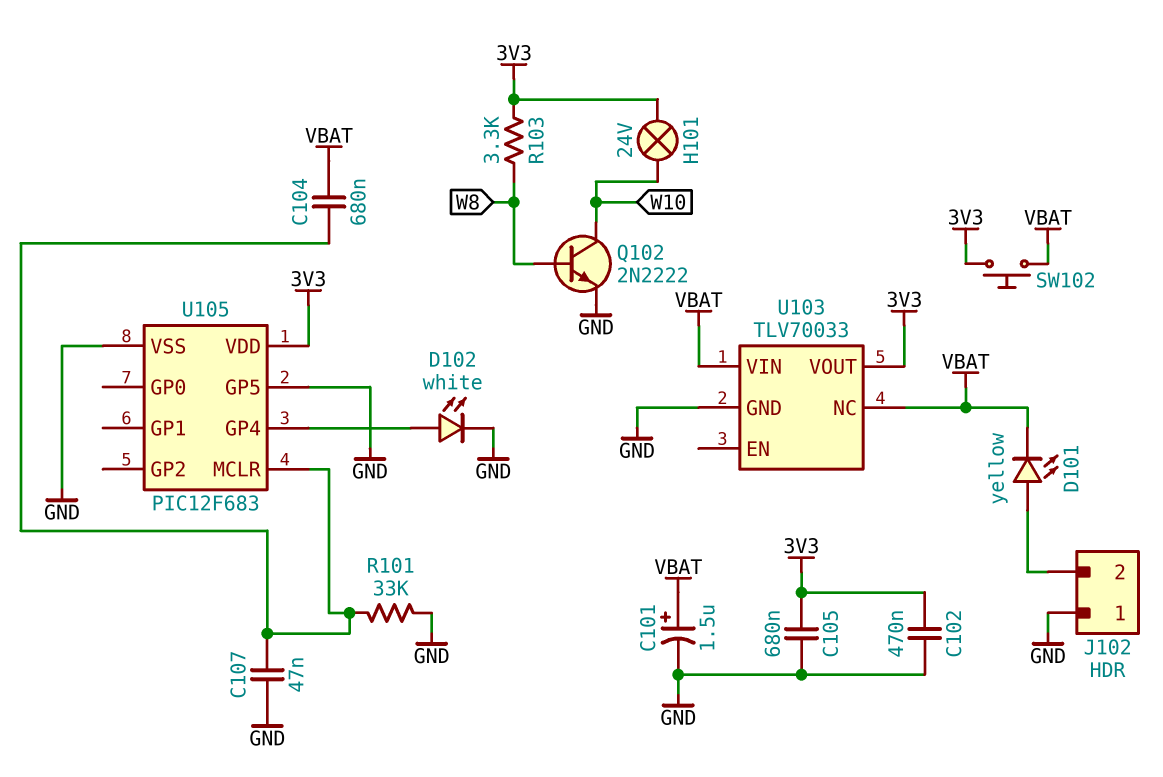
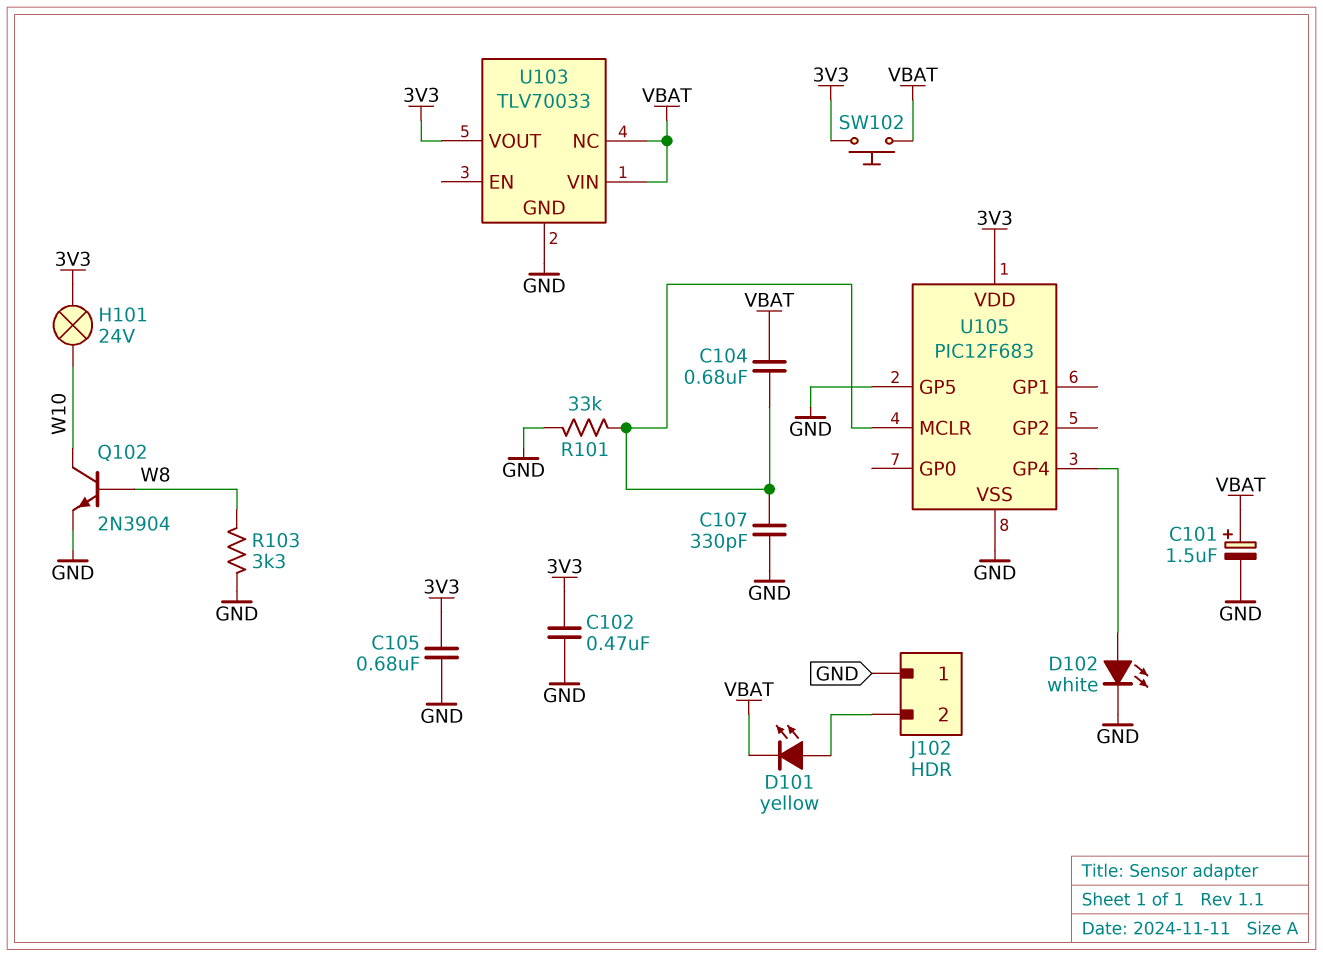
C107: 47nF (GND, U105/MCLR) -> 330pF (GND, U105/MCLR)
Q102: NPN 2N2222 (B W8, C W10, E GND) -> NPN 2N3904 (B W8, C W10, E GND)
R103: 3.3k (3V3, W8) -> 3.3k (GND, W8)

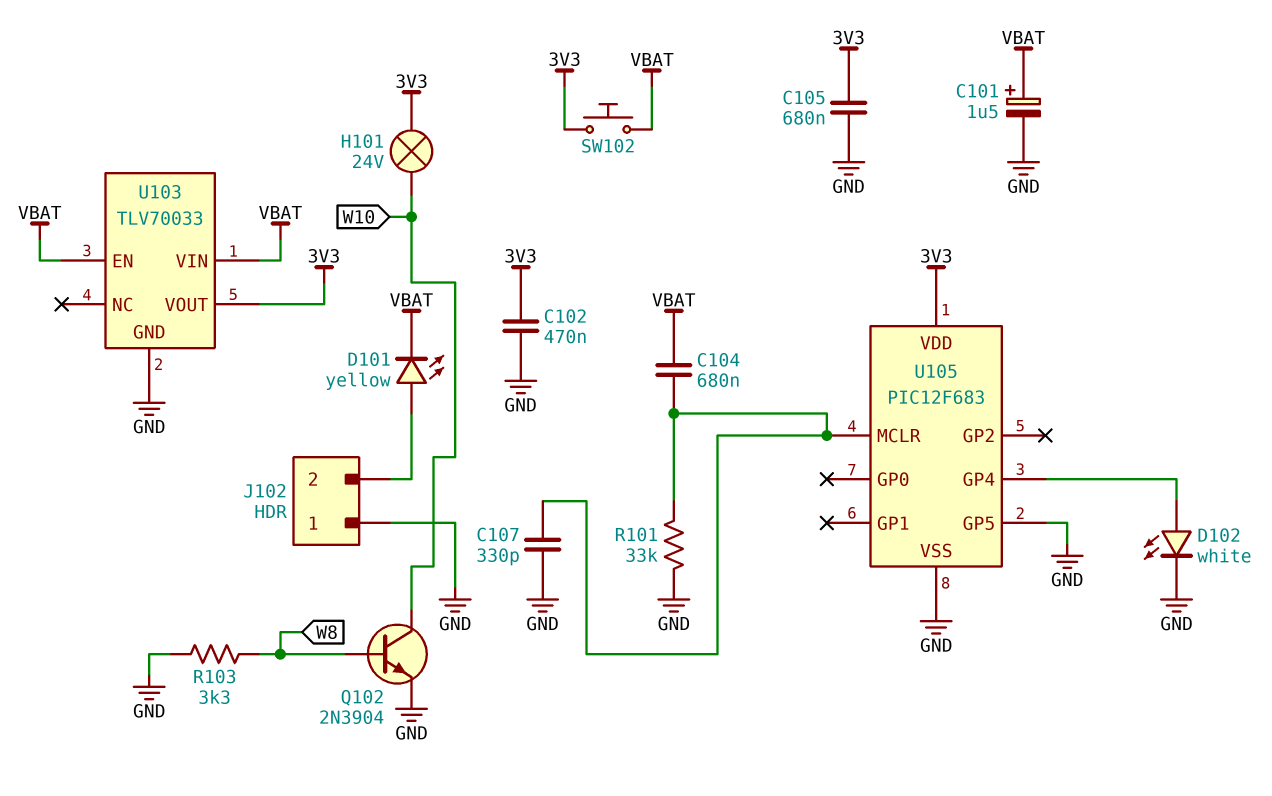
U103 pin EN: none -> VBAT
U103 pin NC: VBAT -> none

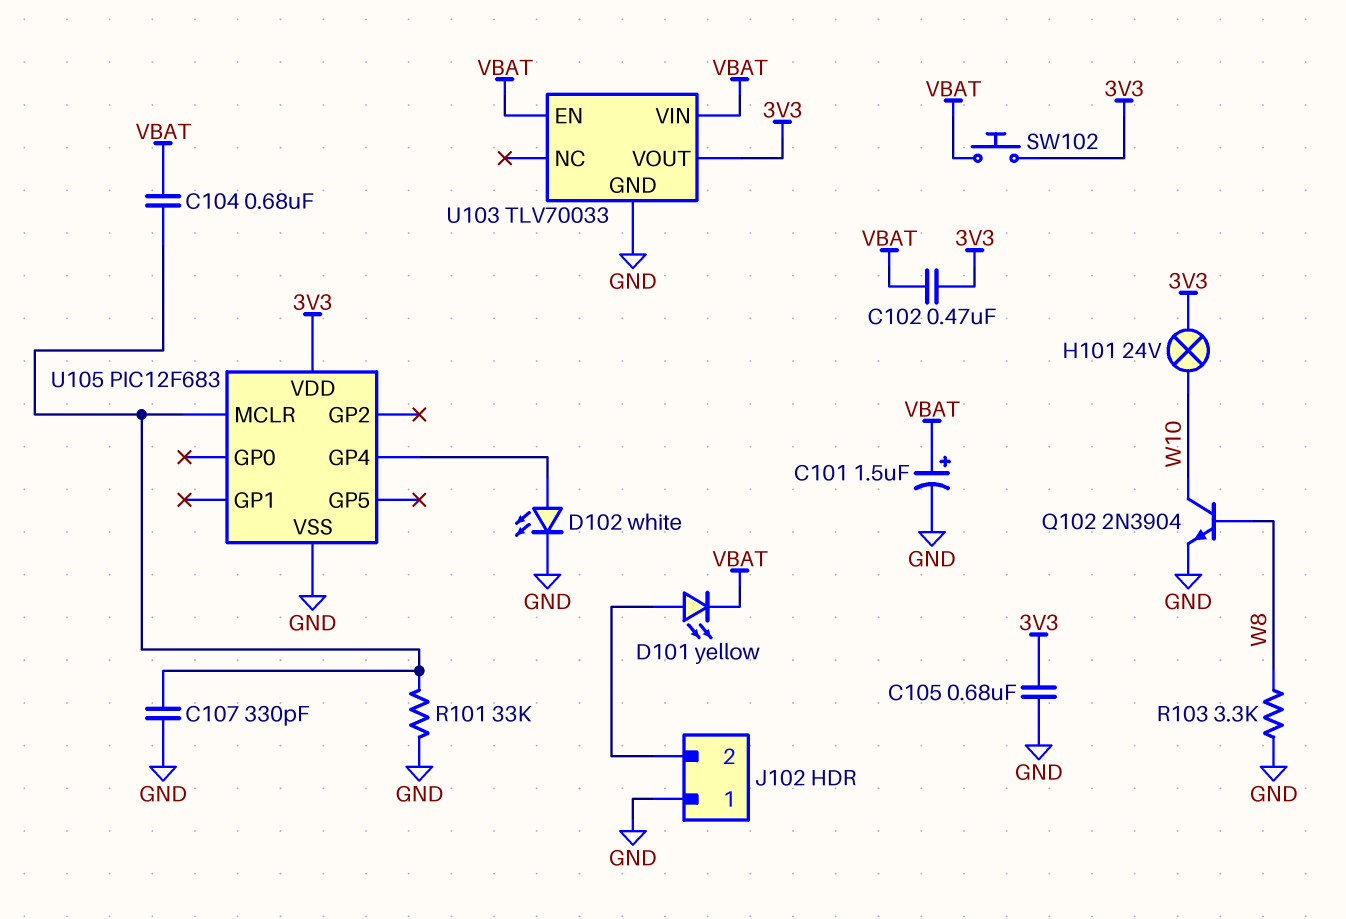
C102: 470nF (3V3, GND) -> 470nF (3V3, VBAT)
U105 pin GP5: GND -> none

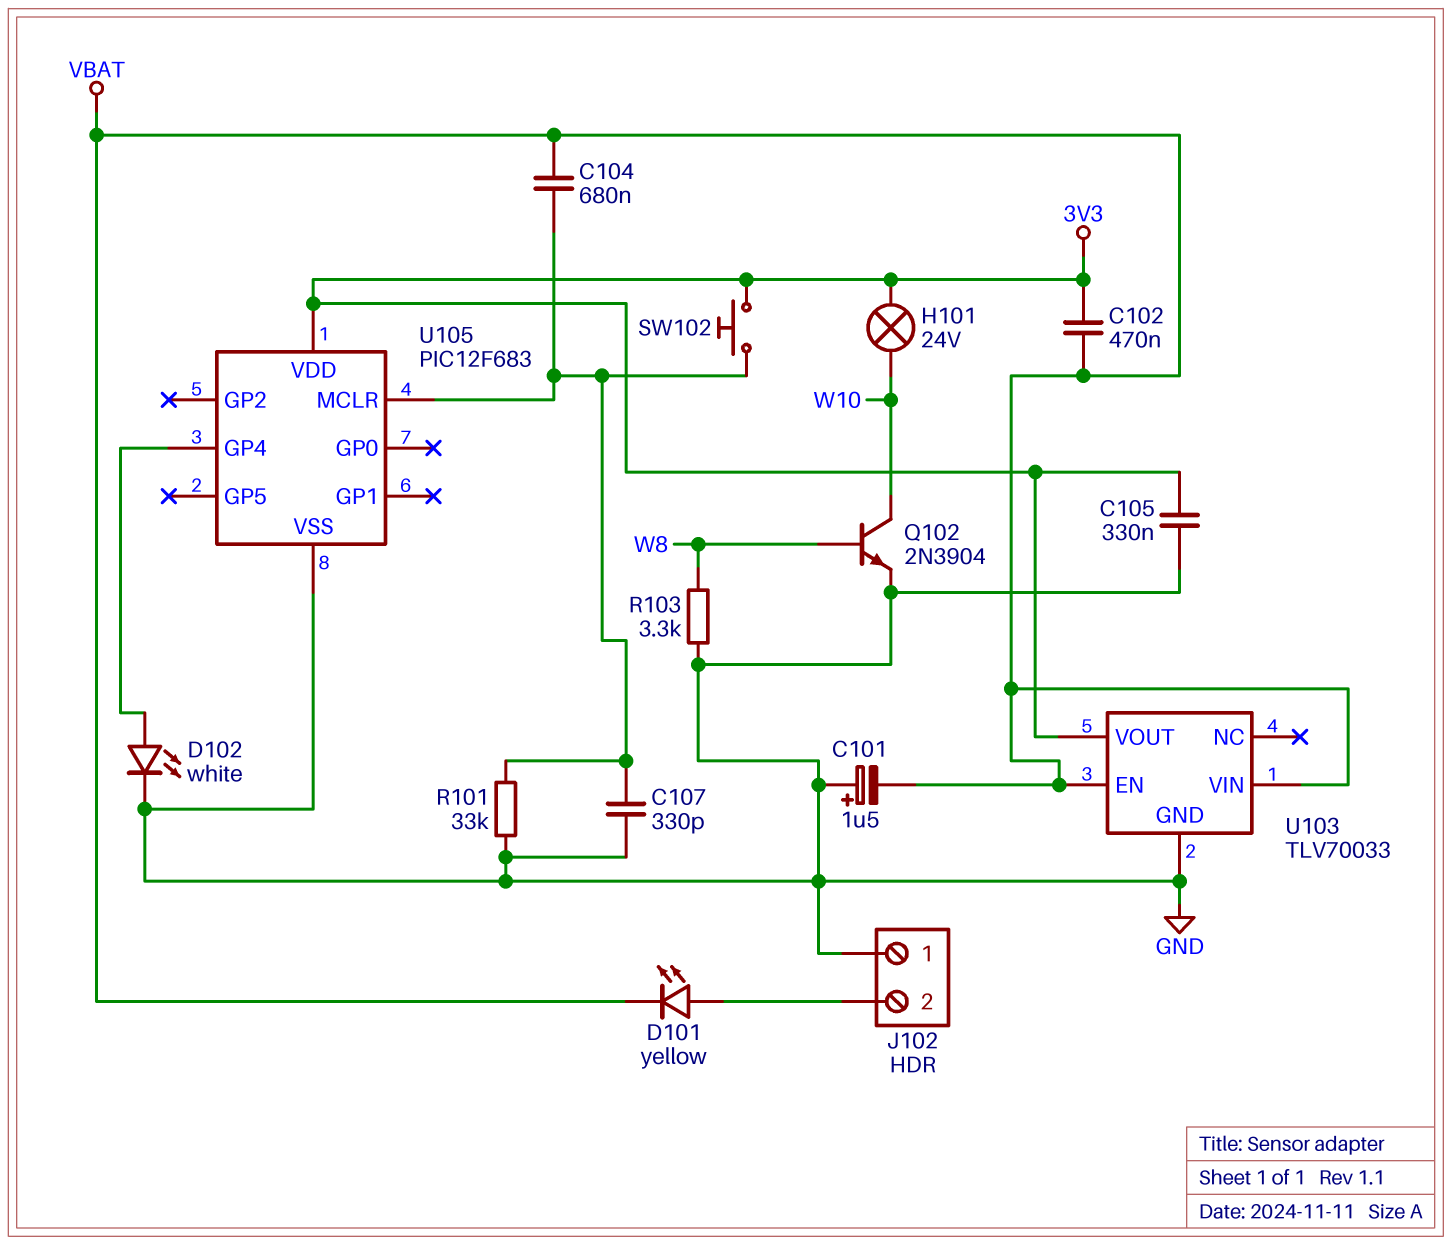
C101: 1.5uF (plus VBAT, minus GND) -> 1.5uF (plus GND, minus VBAT)
C105: 680nF (3V3, GND) -> 330nF (3V3, GND)
SW102: button (3V3, VBAT) -> button (3V3, U105/MCLR)

